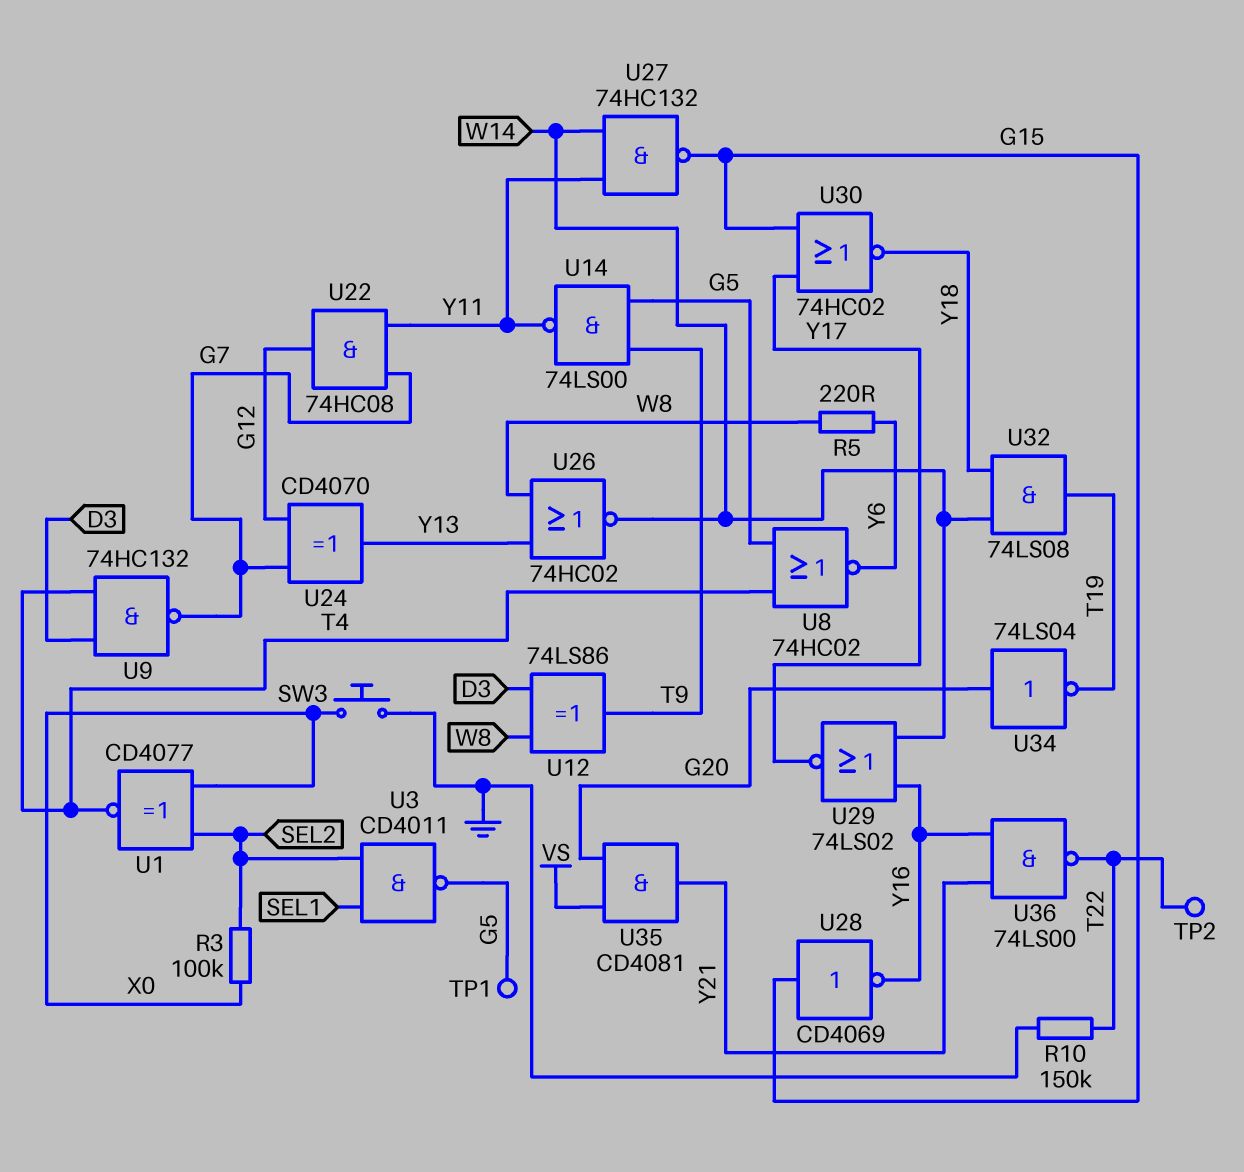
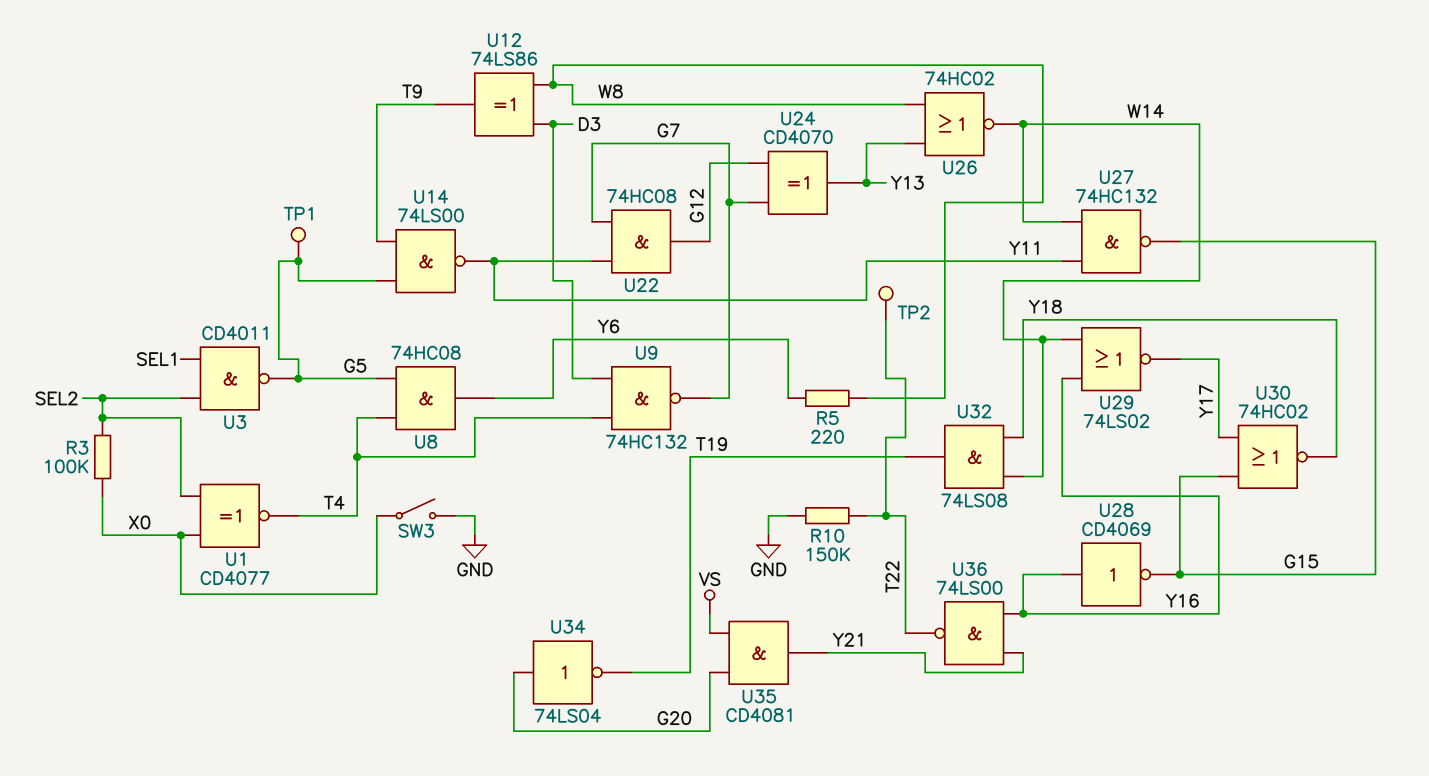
SW3: button (GND, X0) -> switch (GND, X0)
U8: NOR 74HC02 (in G5, in T4, out Y6) -> AND 74HC08 (in G5, in T4, out Y6)
U28: NOT CD4069 (in G15, out Y16) -> NOT CD4069 (in Y16, out G15)

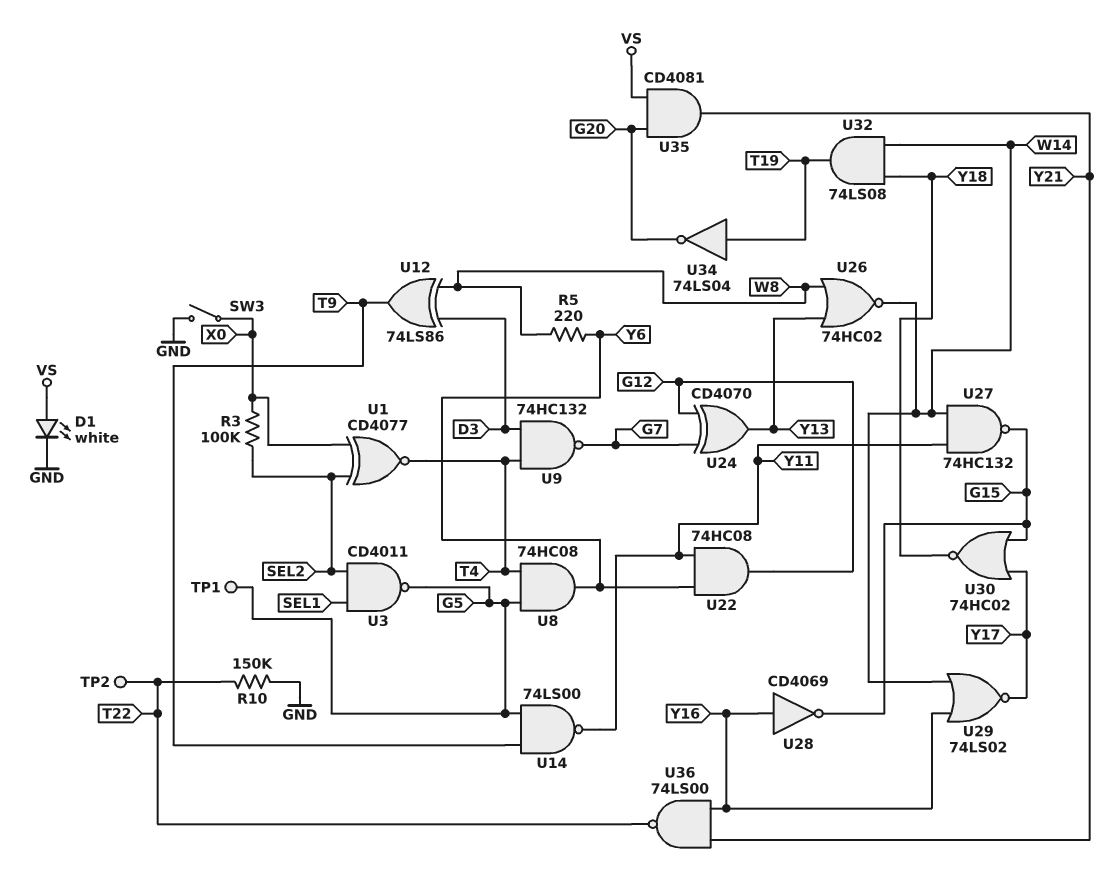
D1: none -> LED white (A VS, K GND)
U22: AND 74HC08 (in G7, in Y11, out G12) -> AND 74HC08 (in Y6, in Y11, out G12)
U34: NOT 74LS04 (in G20, out T19) -> NOT 74LS04 (in T19, out G20)

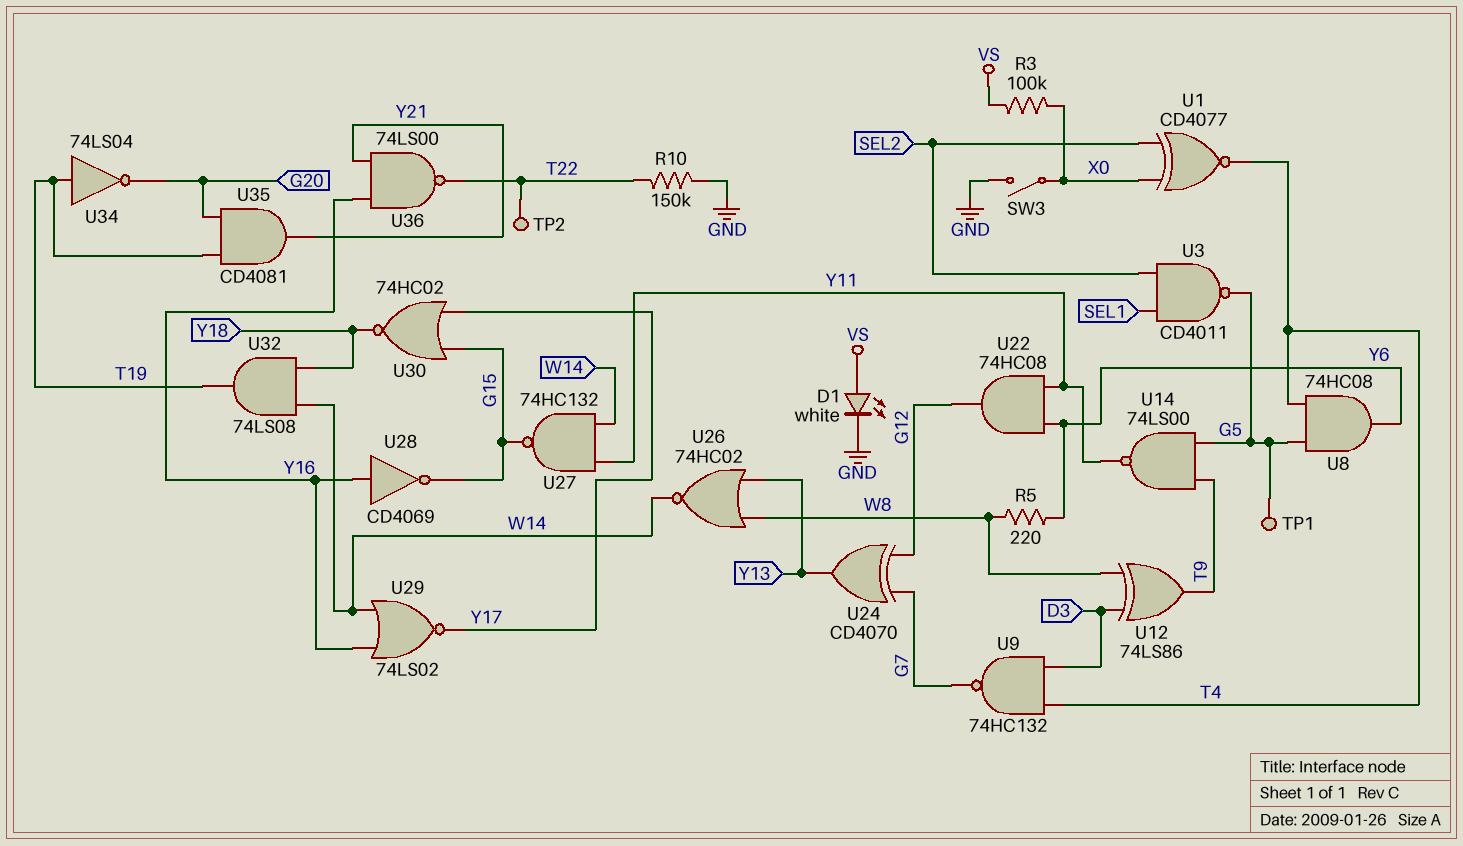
R3: 100k (SEL2, X0) -> 100k (VS, X0)
U35: AND CD4081 (in G20, in VS, out Y21) -> AND CD4081 (in G20, in T19, out Y21)

